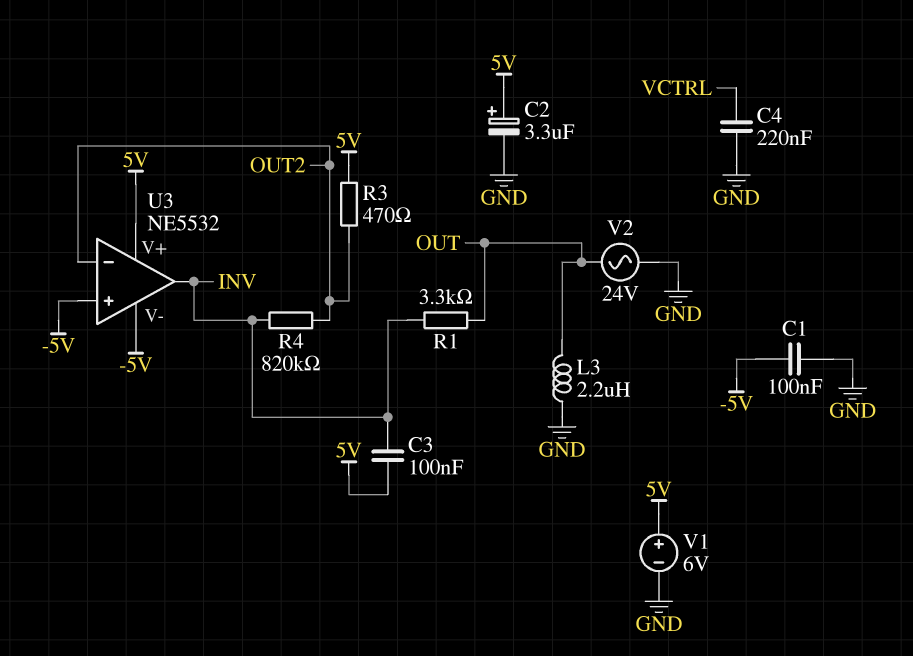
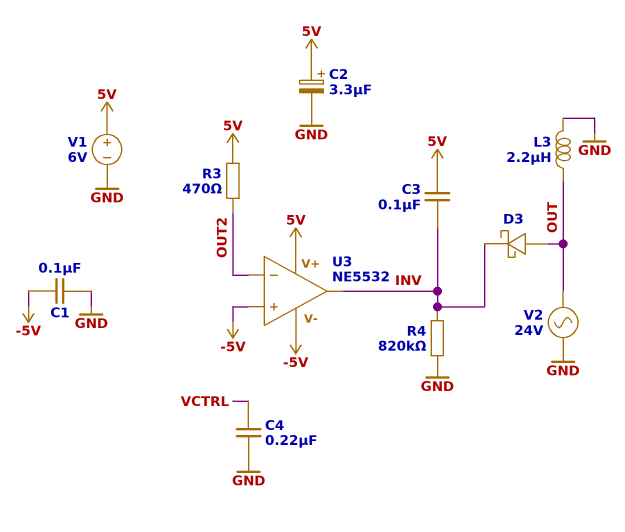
D3: none -> schottky (A OUT, K INV)
R1: 3.3k (INV, OUT) -> none
R4: 820k (INV, OUT2) -> 820k (GND, INV)

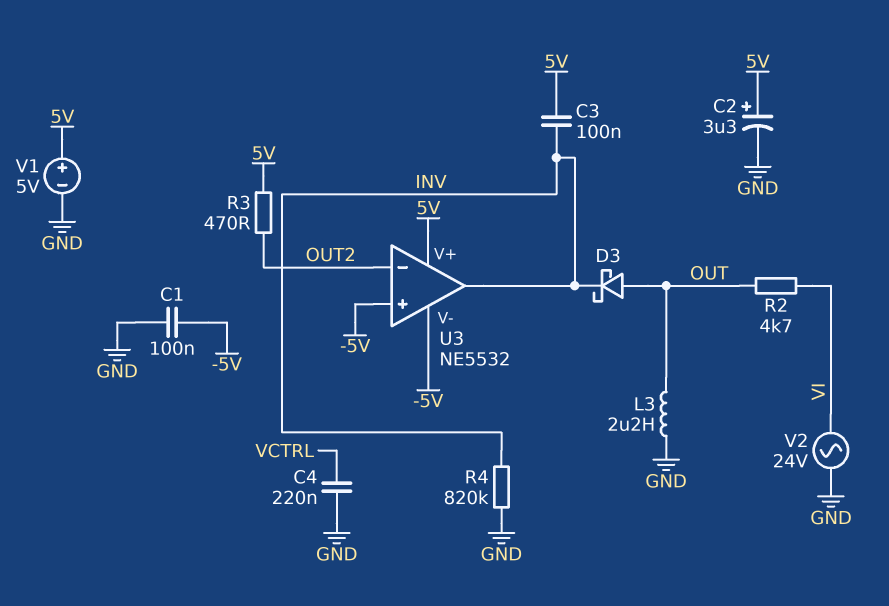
R2: none -> 4.7k (OUT, VI)
V1: 6V (plus 5V, minus GND) -> 5V (plus 5V, minus GND)
V2: AC 24V (GND, OUT) -> AC 24V (GND, VI)

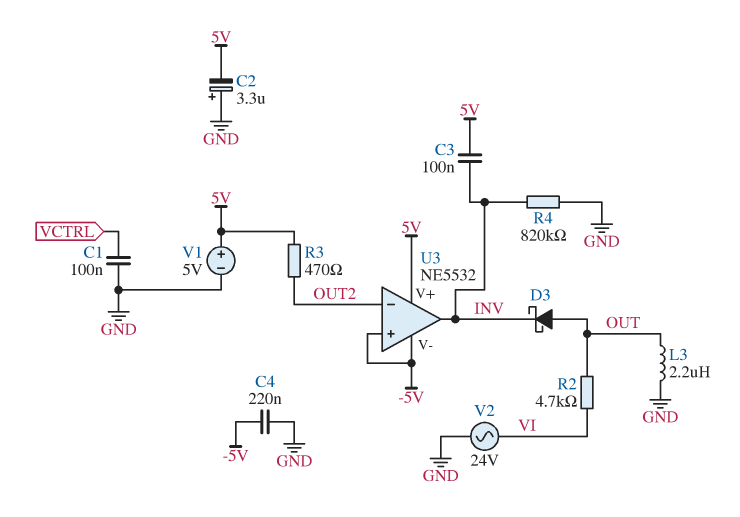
C1: 100nF (-5V, GND) -> 100nF (GND, VCTRL)
C2: 3.3uF (plus 5V, minus GND) -> 3.3uF (plus GND, minus 5V)
C4: 220nF (GND, VCTRL) -> 220nF (-5V, GND)

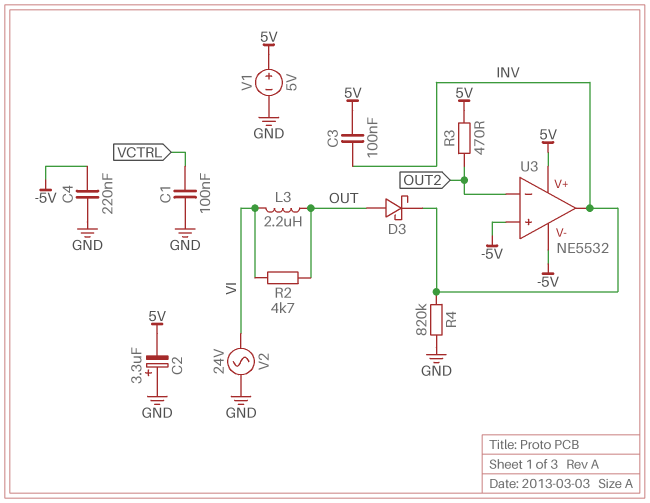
L3: 2.2uH (GND, OUT) -> 2.2uH (OUT, VI)

